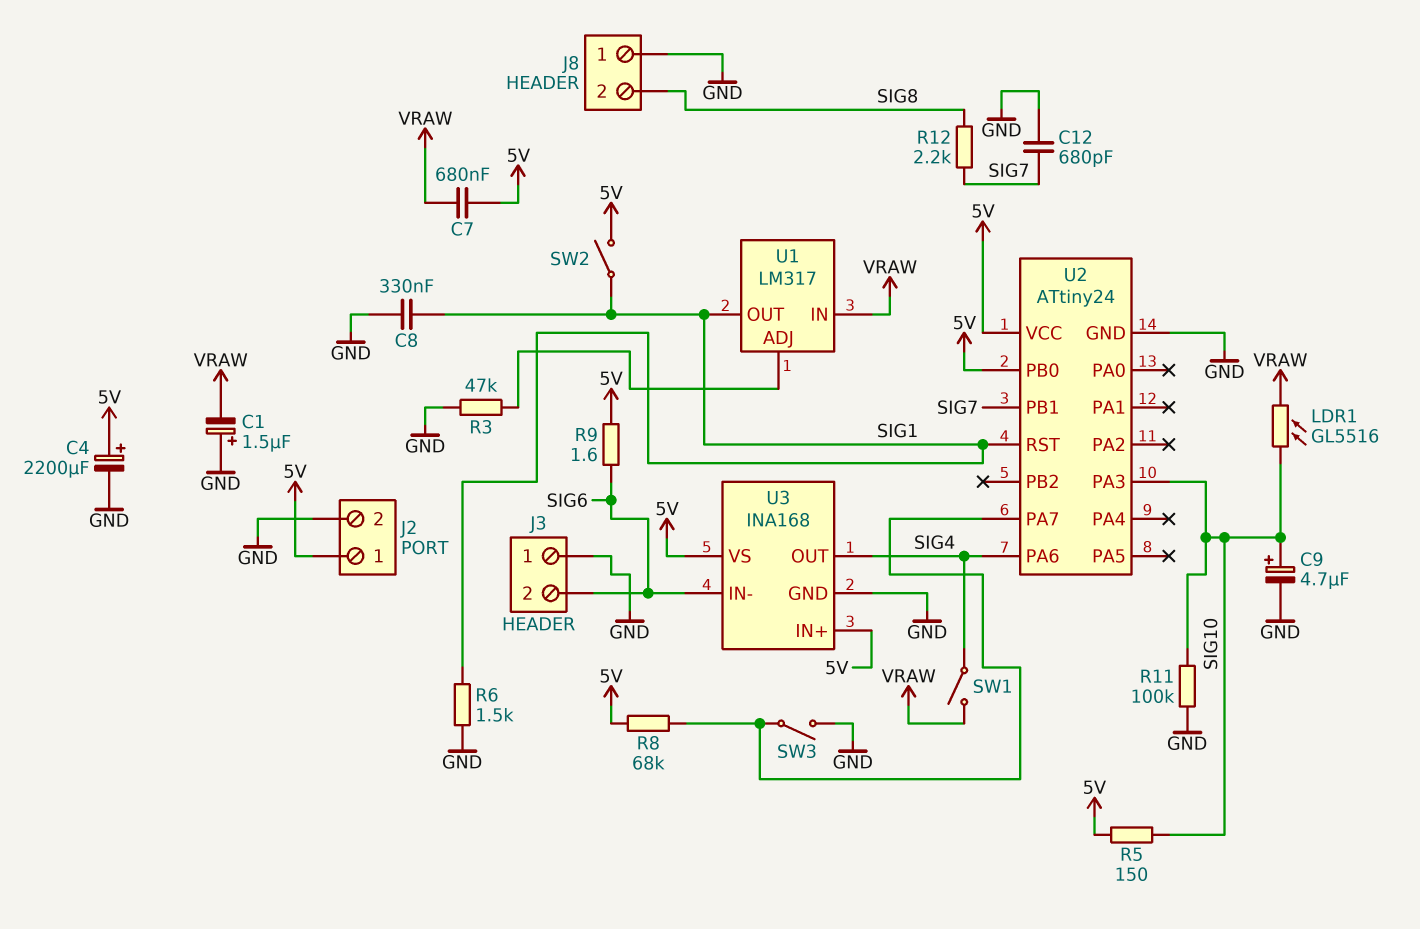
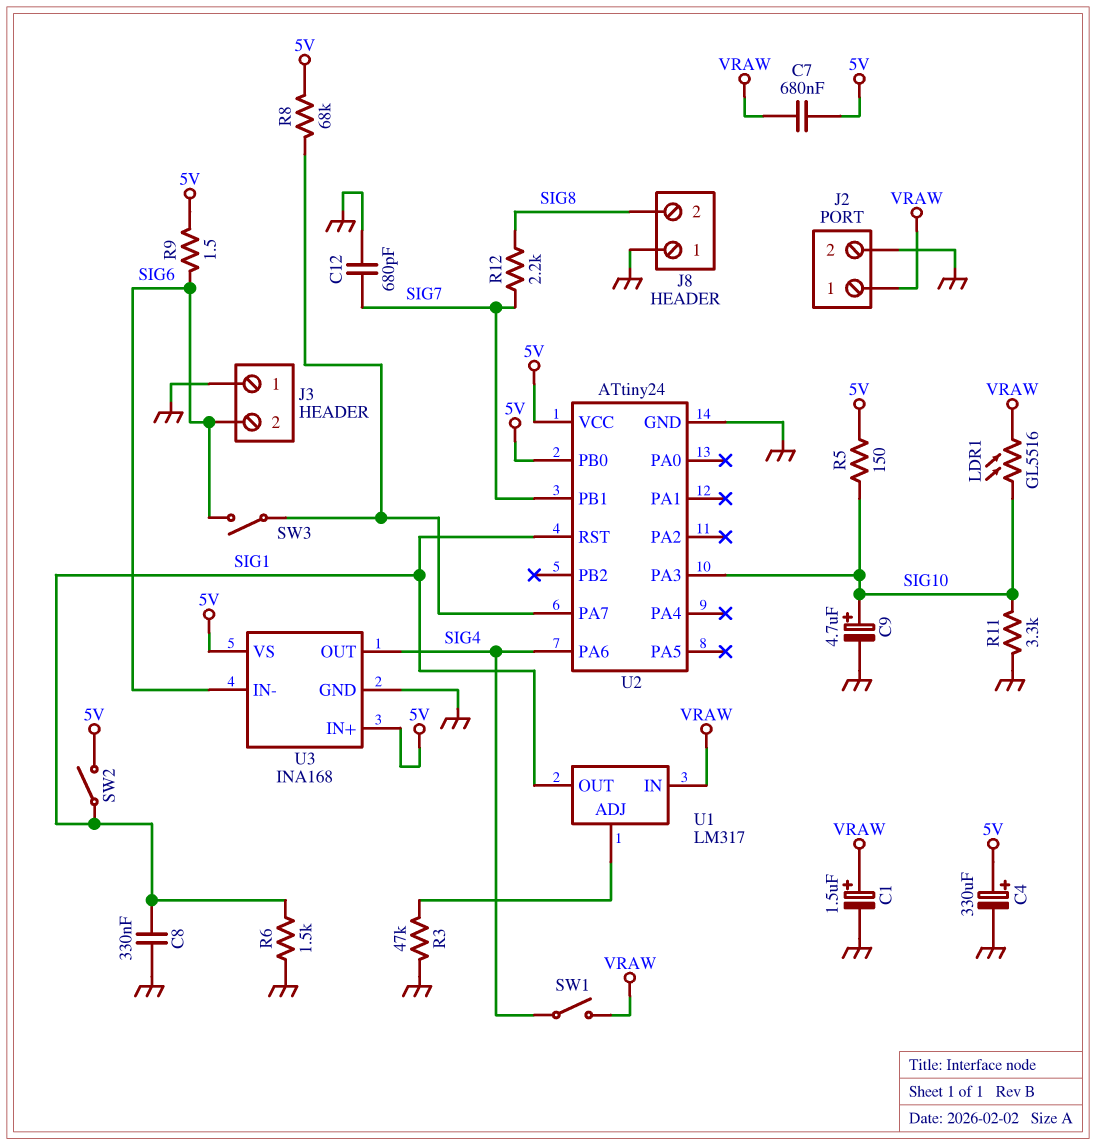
C1: 1.5uF (plus GND, minus VRAW) -> 1.5uF (plus VRAW, minus GND)
C4: 2200uF (plus 5V, minus GND) -> 330uF (plus 5V, minus GND)
J2 pin 1: 5V -> VRAW
R9: 1.6 (5V, SIG6) -> 1.5 (5V, SIG6)
R11: 100k (GND, SIG10) -> 3.3k (GND, SIG10)
SW3: switch (GND, U2/PA7) -> switch (SIG6, U2/PA7)

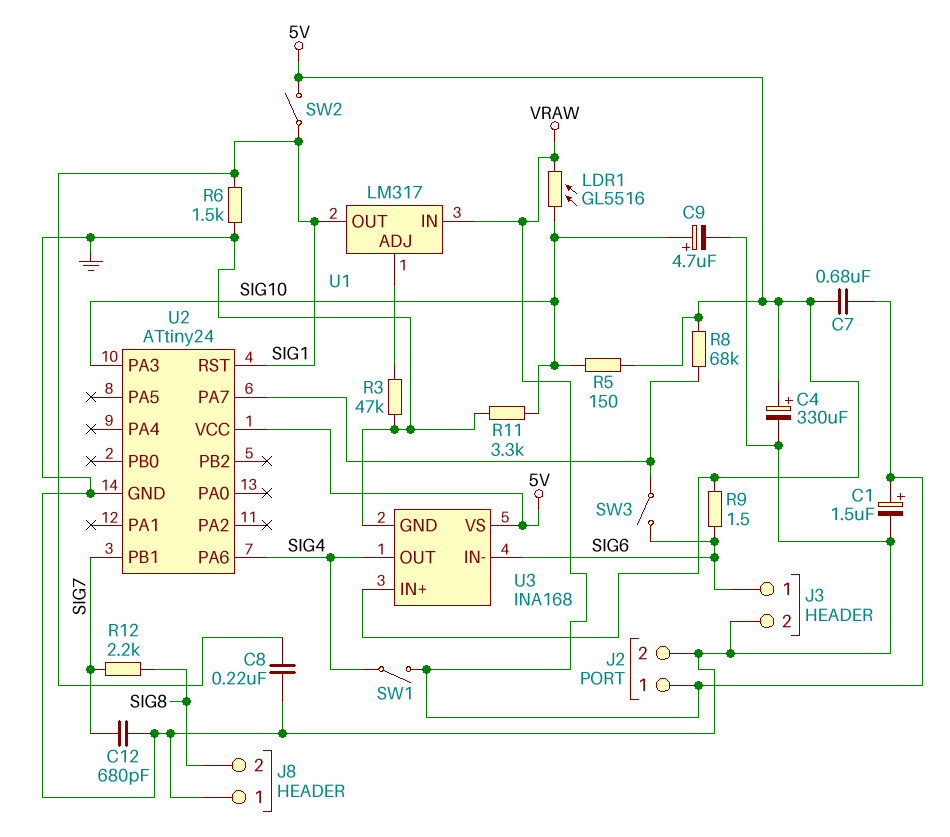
C8: 330nF (GND, SIG1) -> 220nF (GND, SIG1)
J3 pin 1: GND -> SIG6
J3 pin 2: SIG6 -> GND
U2 pin PB0: 5V -> none

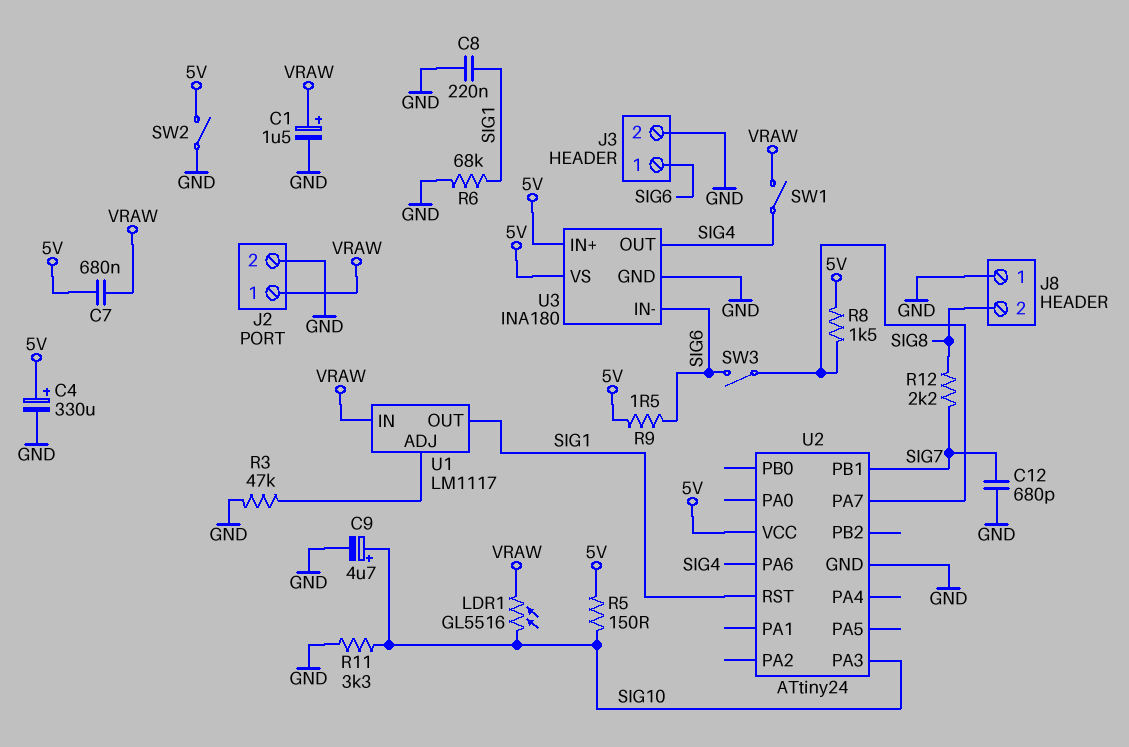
R6: 1.5k (GND, SIG1) -> 68k (GND, SIG1)
R8: 68k (5V, U2/PA7) -> 1.5k (5V, U2/PA7)
SW2: switch (5V, SIG1) -> switch (5V, GND)
U1: LM317 -> LM1117
U3: INA168 -> INA180

